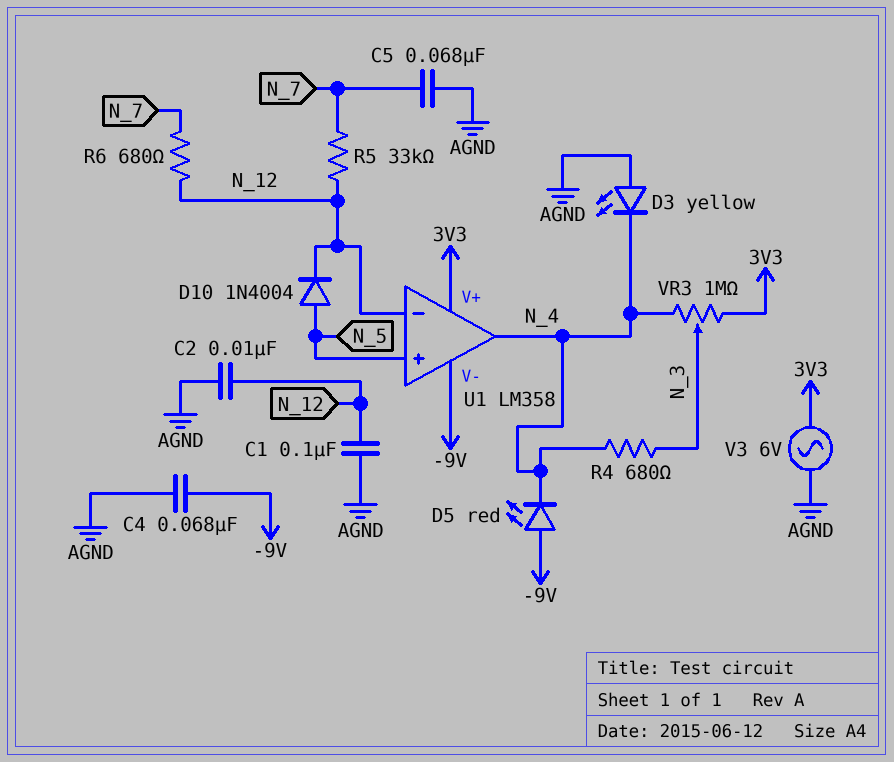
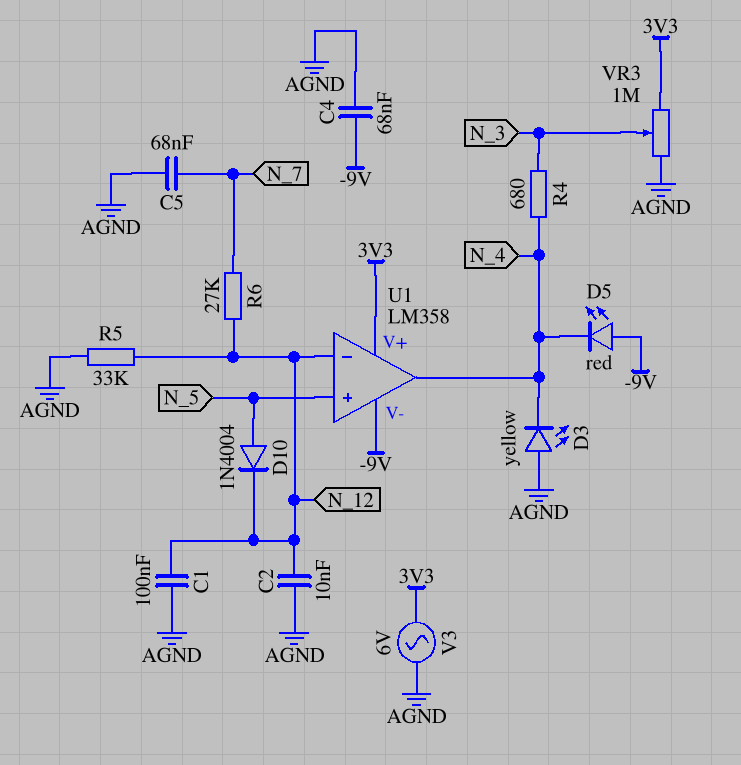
R5: 33k (N_7, N_12) -> 33k (AGND, N_12)
R6: 680 (N_7, N_12) -> 27k (N_7, N_12)
VR3: 1M (3V3, N_4, wiper N_3) -> 1M (3V3, AGND, wiper N_3)

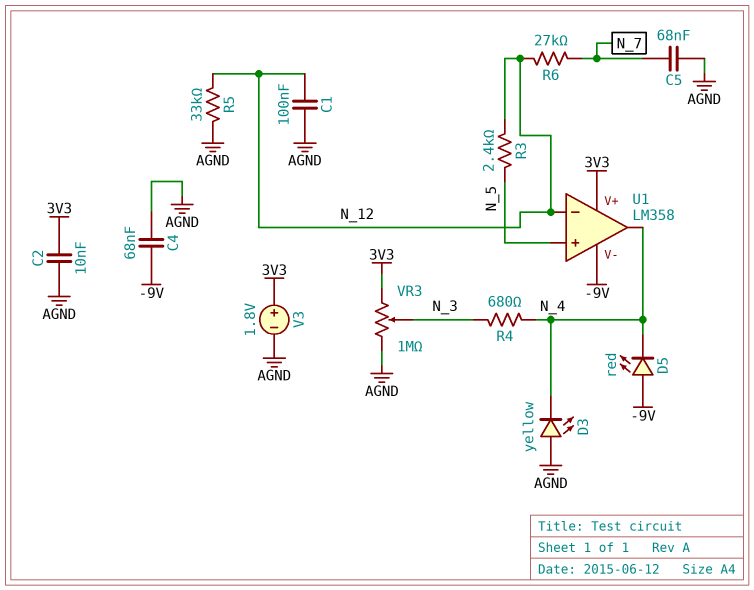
C2: 10nF (AGND, N_12) -> 10nF (3V3, AGND)
D10: diode 1N4004 (A N_5, K N_12) -> none
R3: none -> 2.4k (N_5, N_12)
V3: AC 6V (3V3, AGND) -> 1.8V (plus 3V3, minus AGND)

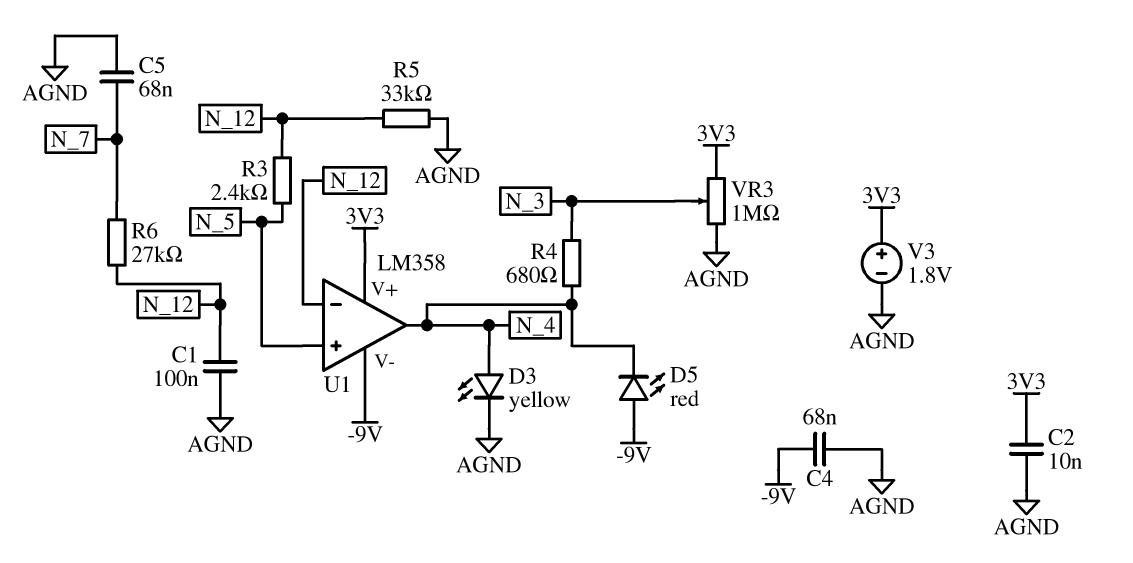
D3: LED yellow (A AGND, K N_4) -> LED yellow (A N_4, K AGND)

